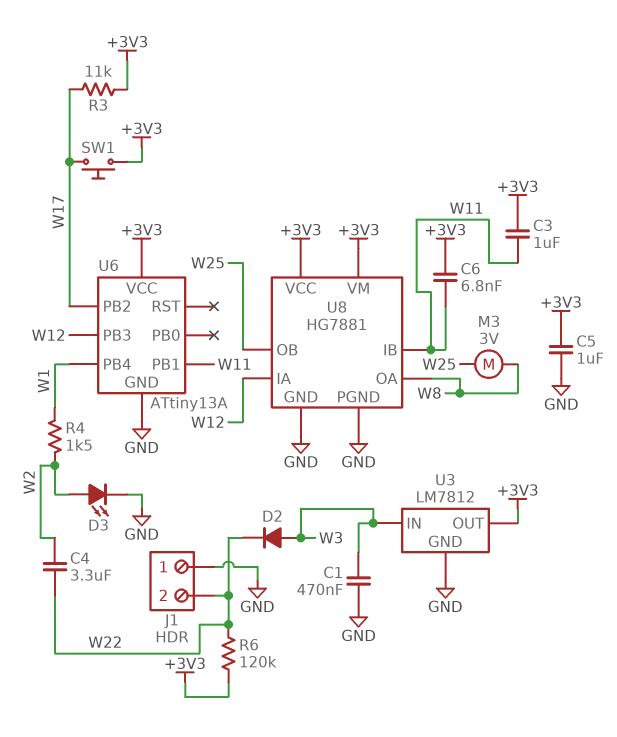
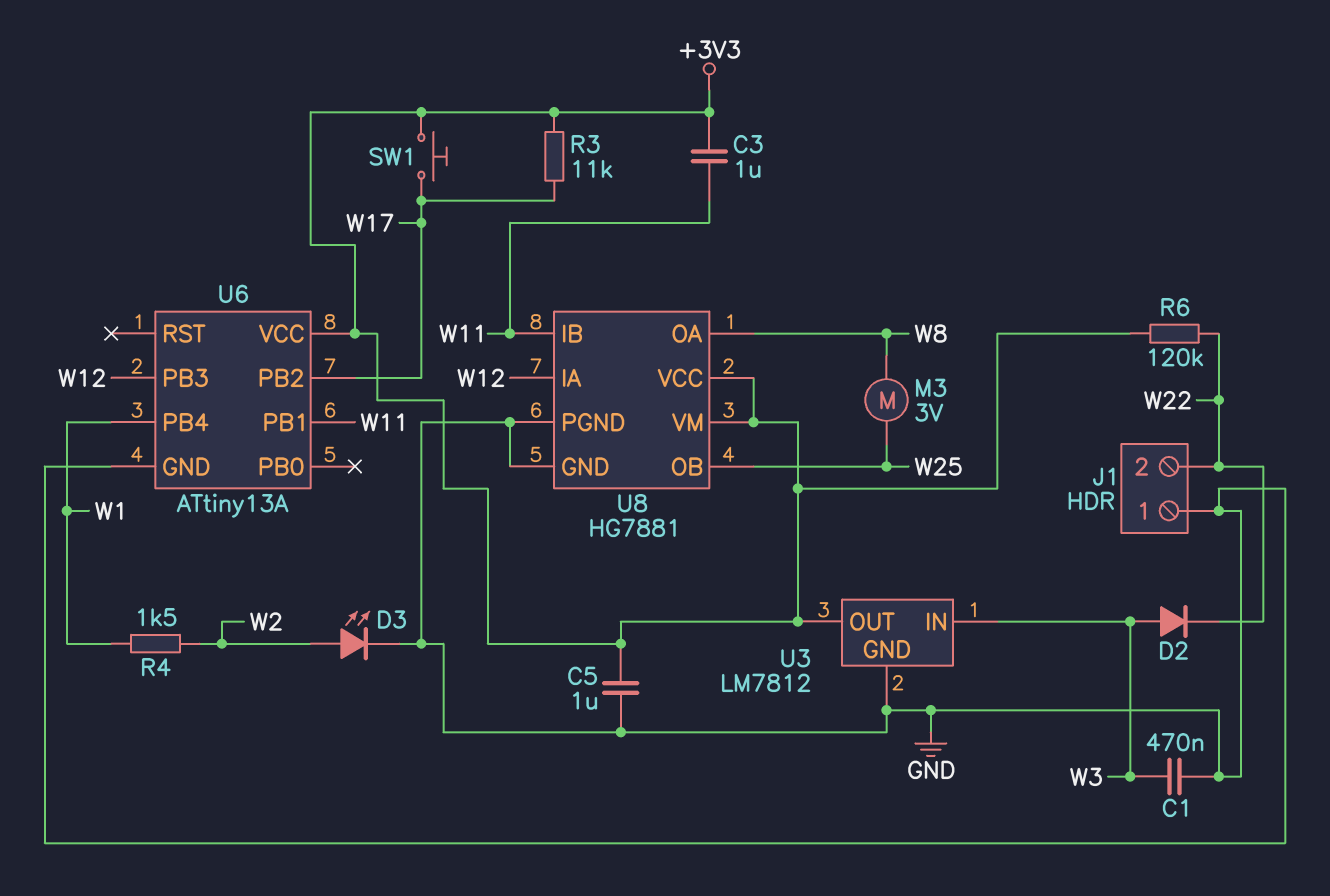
C4: 3.3uF (W2, W22) -> none
C6: 6.8nF (+3V3, W11) -> none

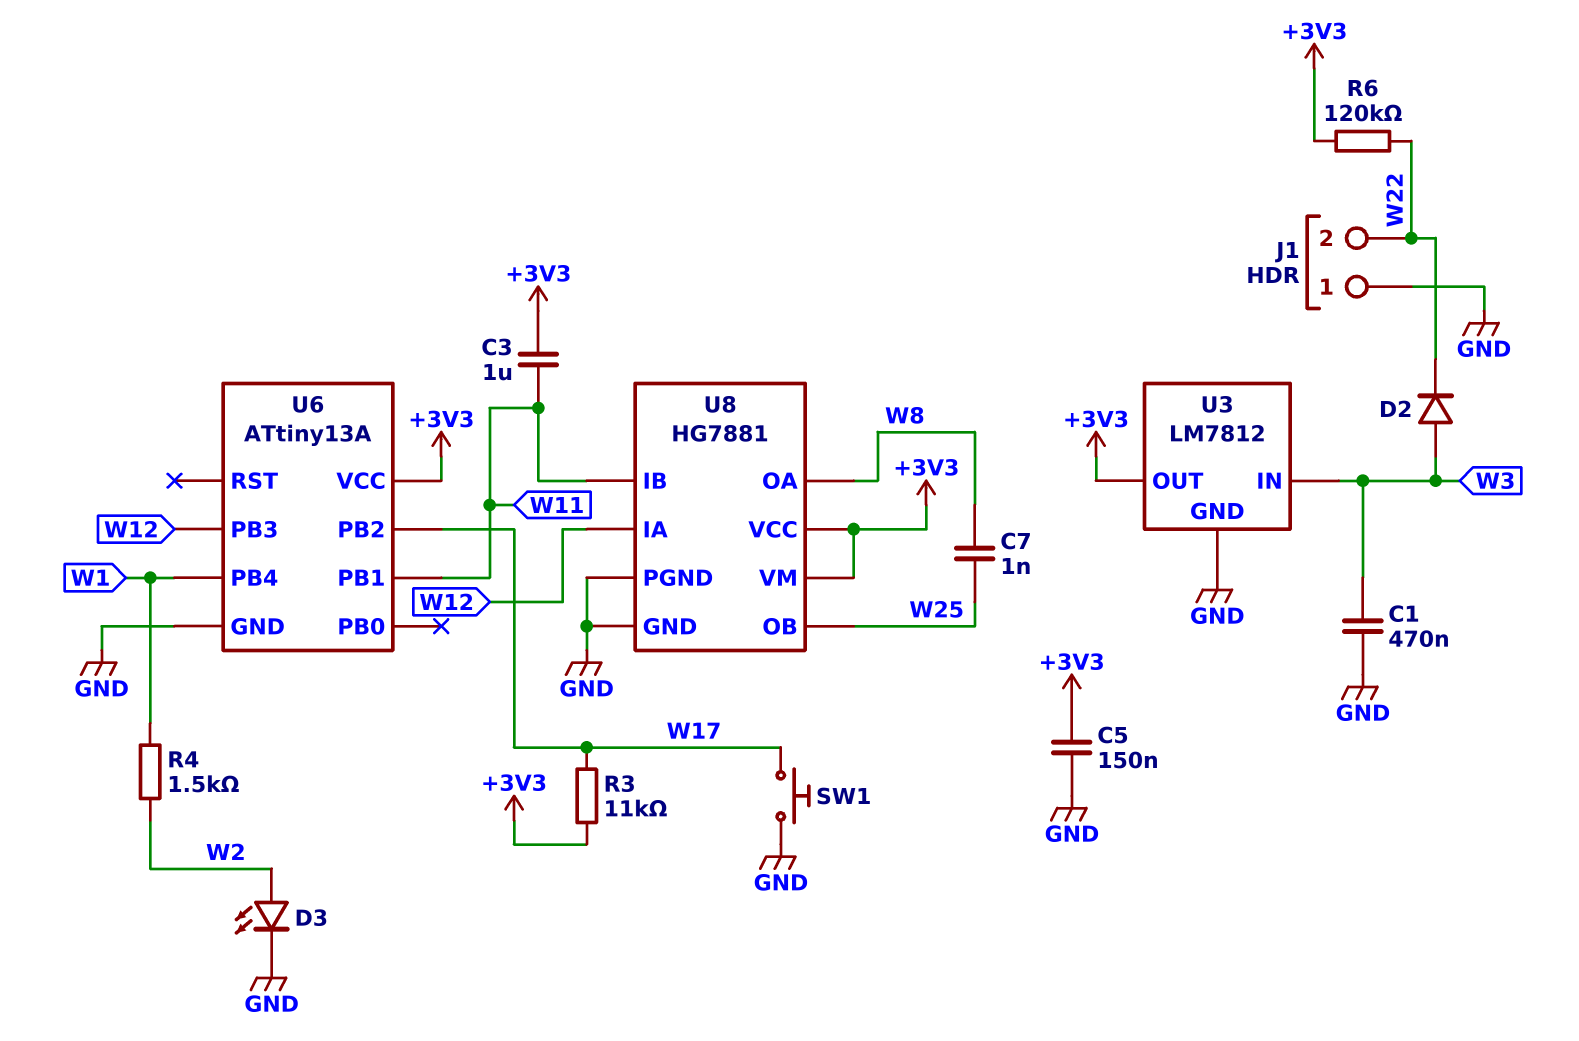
C5: 1uF (+3V3, GND) -> 150nF (+3V3, GND)
C7: none -> 1nF (W8, W25)
M3: motor 3V (W8, W25) -> none
SW1: button (+3V3, W17) -> button (GND, W17)

